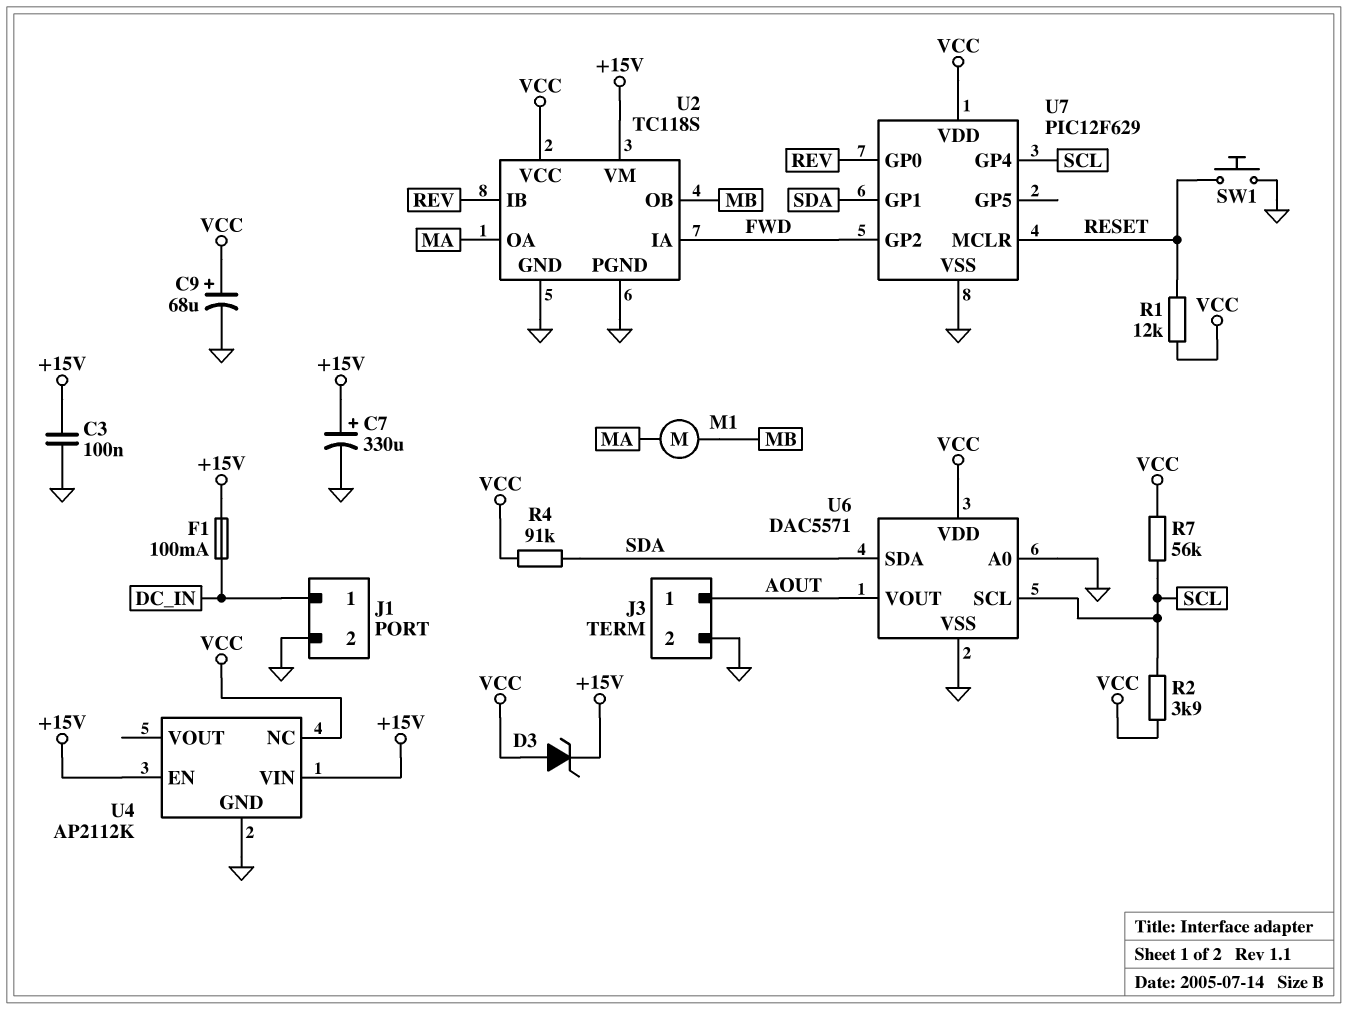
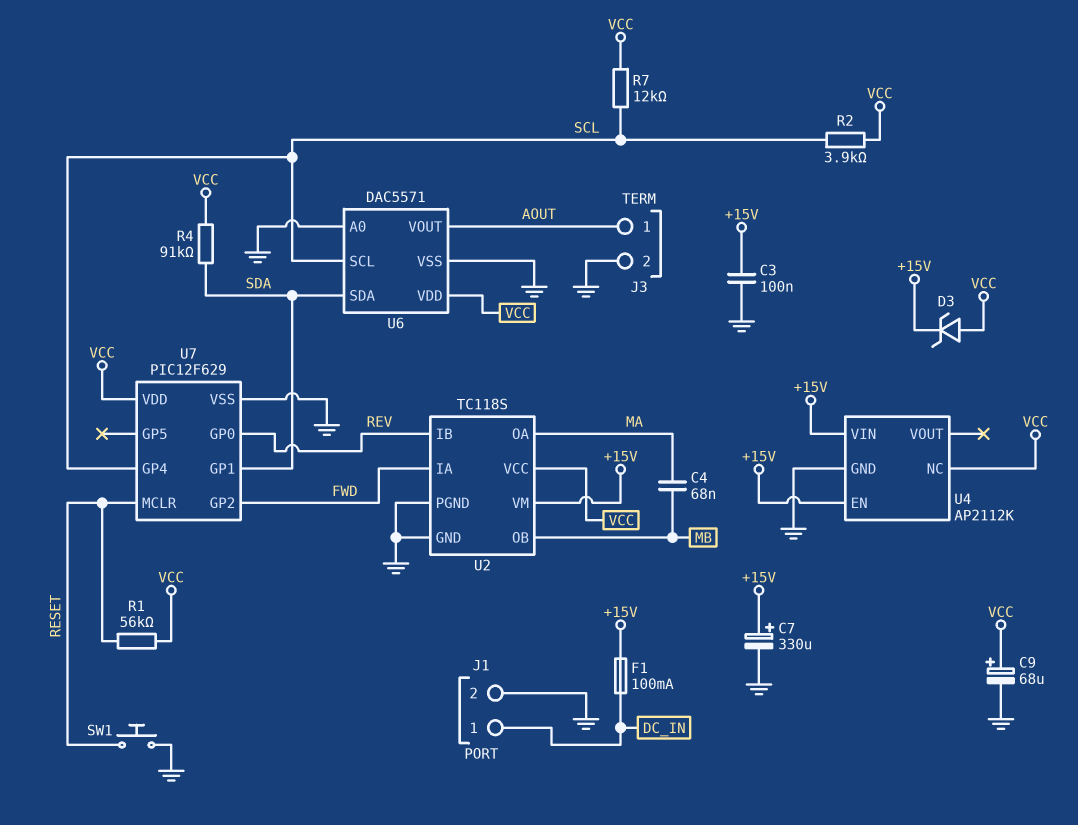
C4: none -> 68nF (MA, MB)
M1: motor (MA, MB) -> none
R1: 12k (RESET, VCC) -> 56k (RESET, VCC)
R7: 56k (SCL, VCC) -> 12k (SCL, VCC)

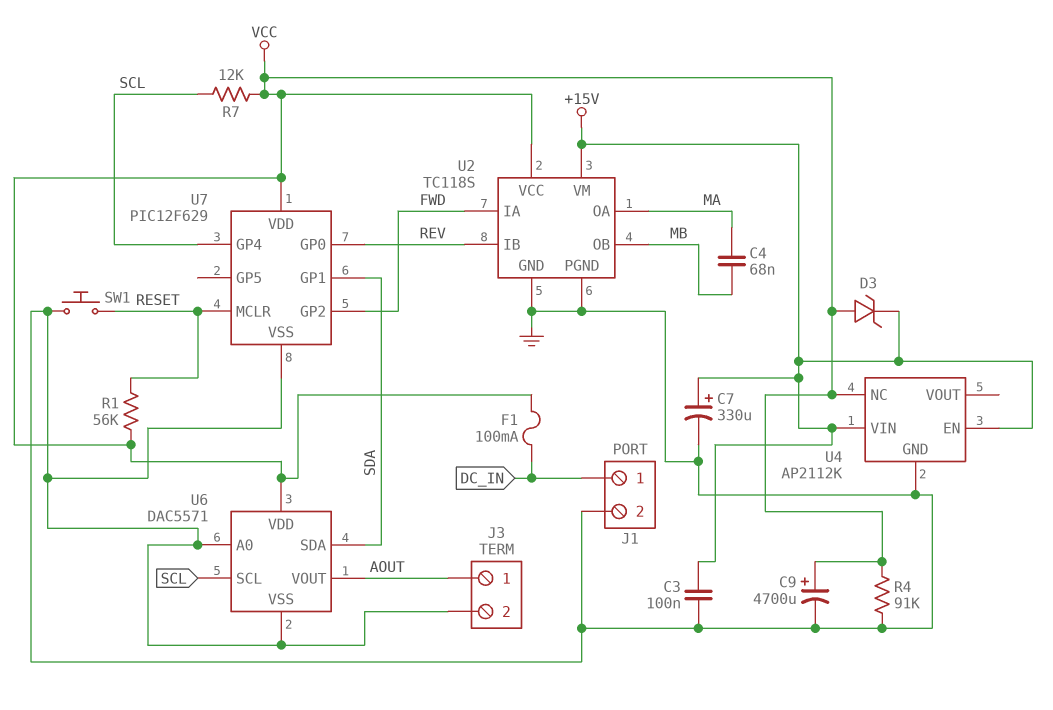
C9: 68uF (plus VCC, minus GND) -> 4700uF (plus VCC, minus GND)
F1: 100mA (+15V, DC_IN) -> 100mA (DC_IN, VCC)
R2: 3.9k (SCL, VCC) -> none
R4: 91k (SDA, VCC) -> 91k (GND, VCC)

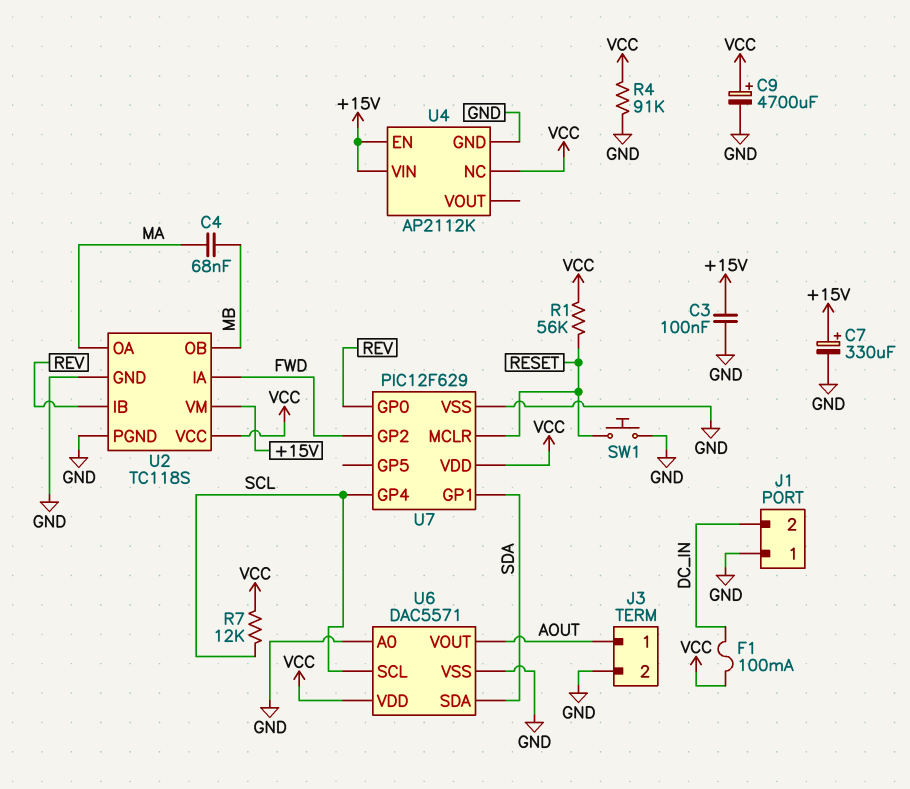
D3: zener (A VCC, K +15V) -> none
J1 pin 1: DC_IN -> GND
J1 pin 2: GND -> DC_IN

